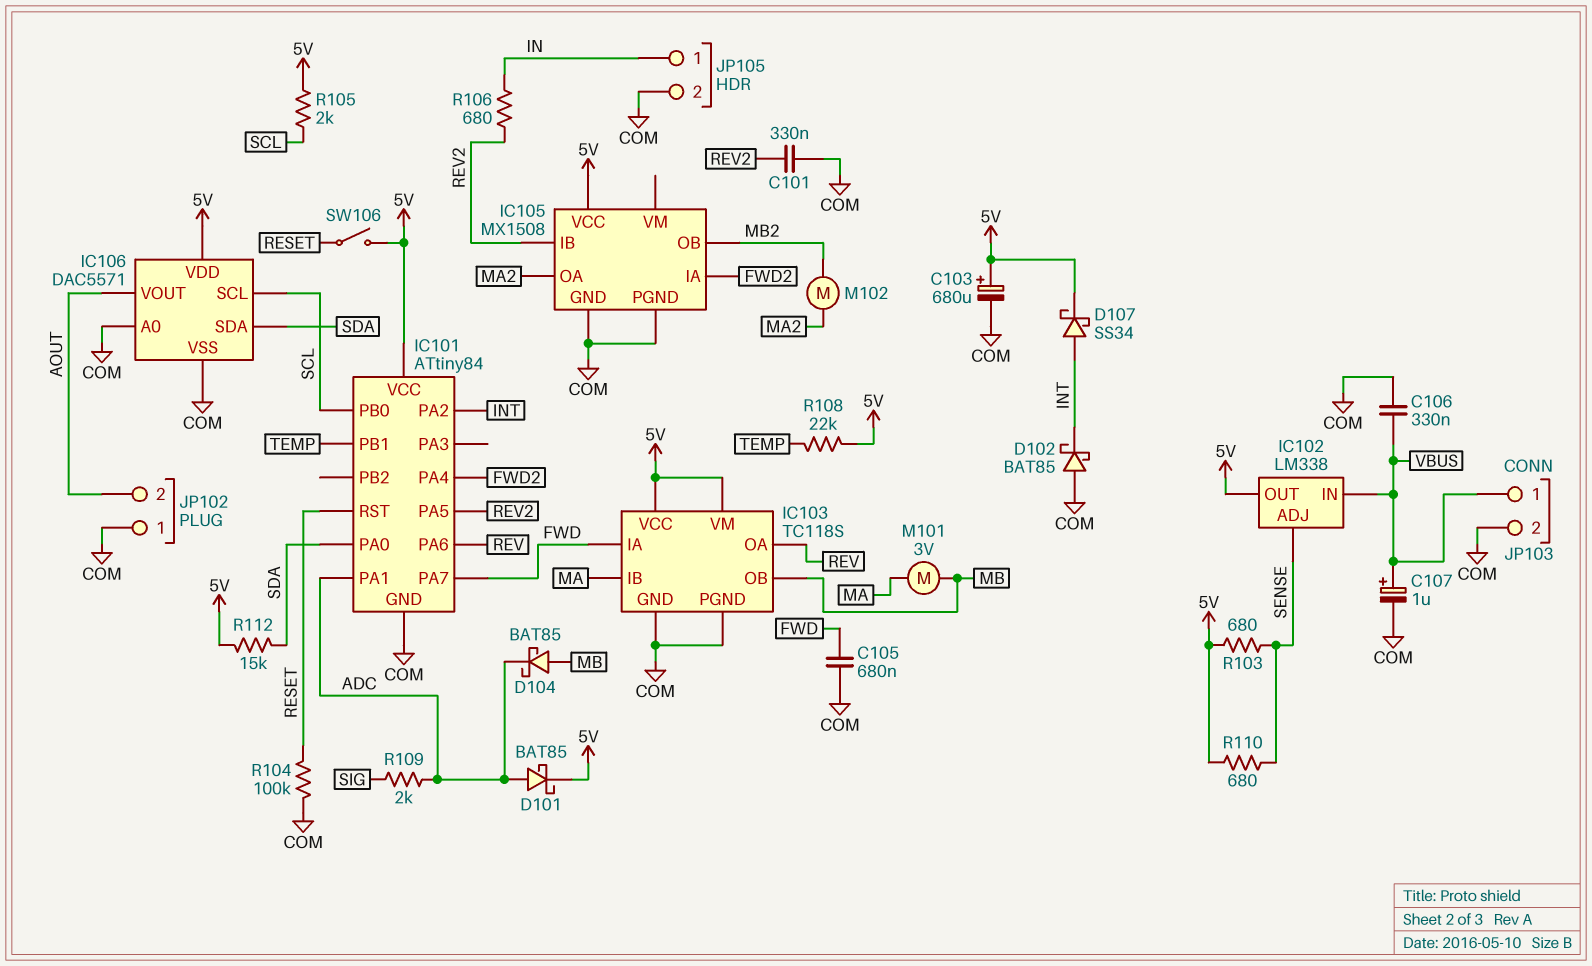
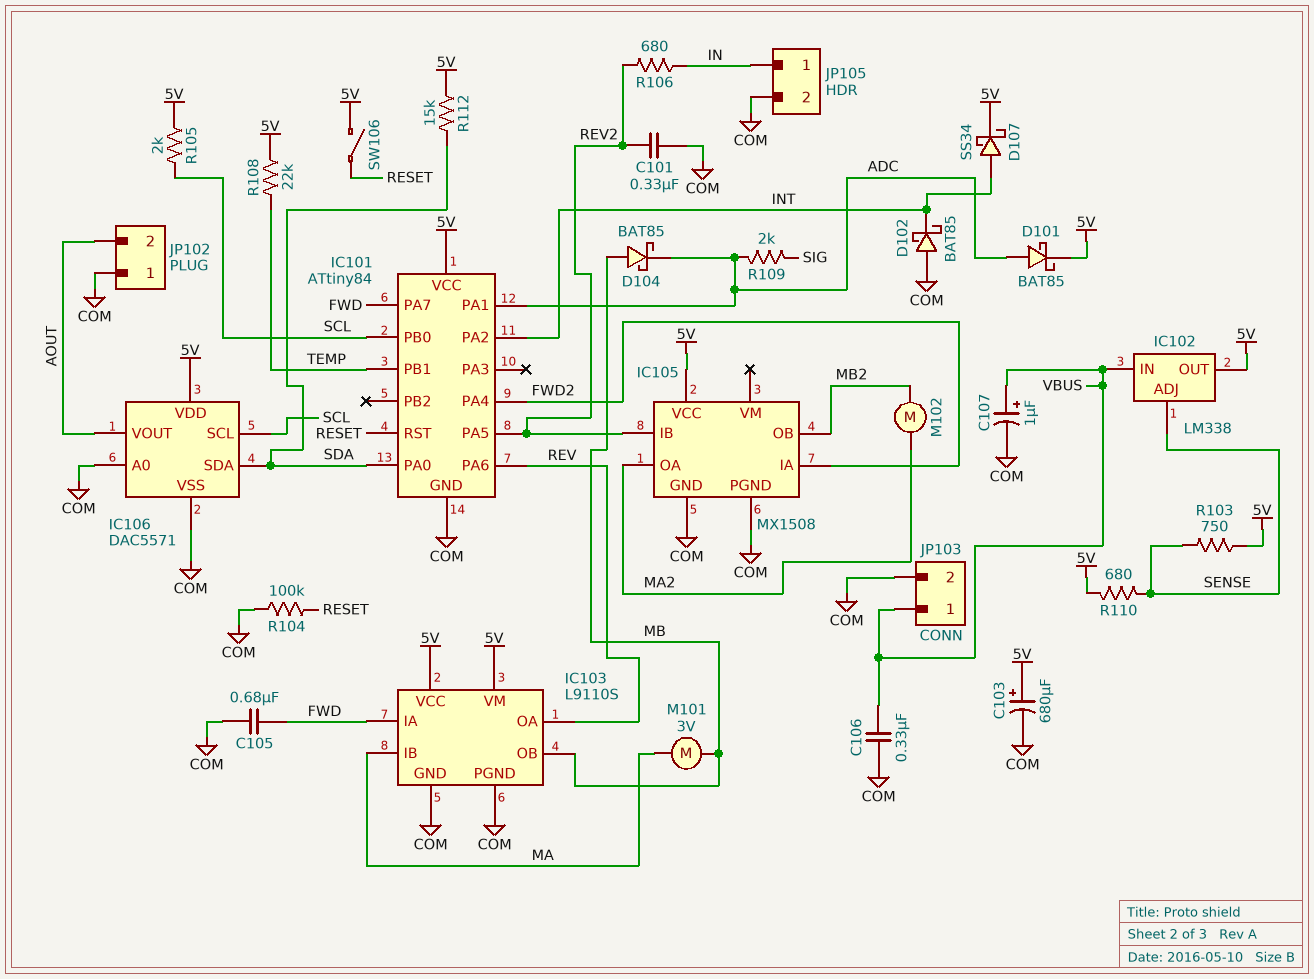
IC103: TC118S -> L9110S
R103: 680 (5V, SENSE) -> 750 (5V, SENSE)

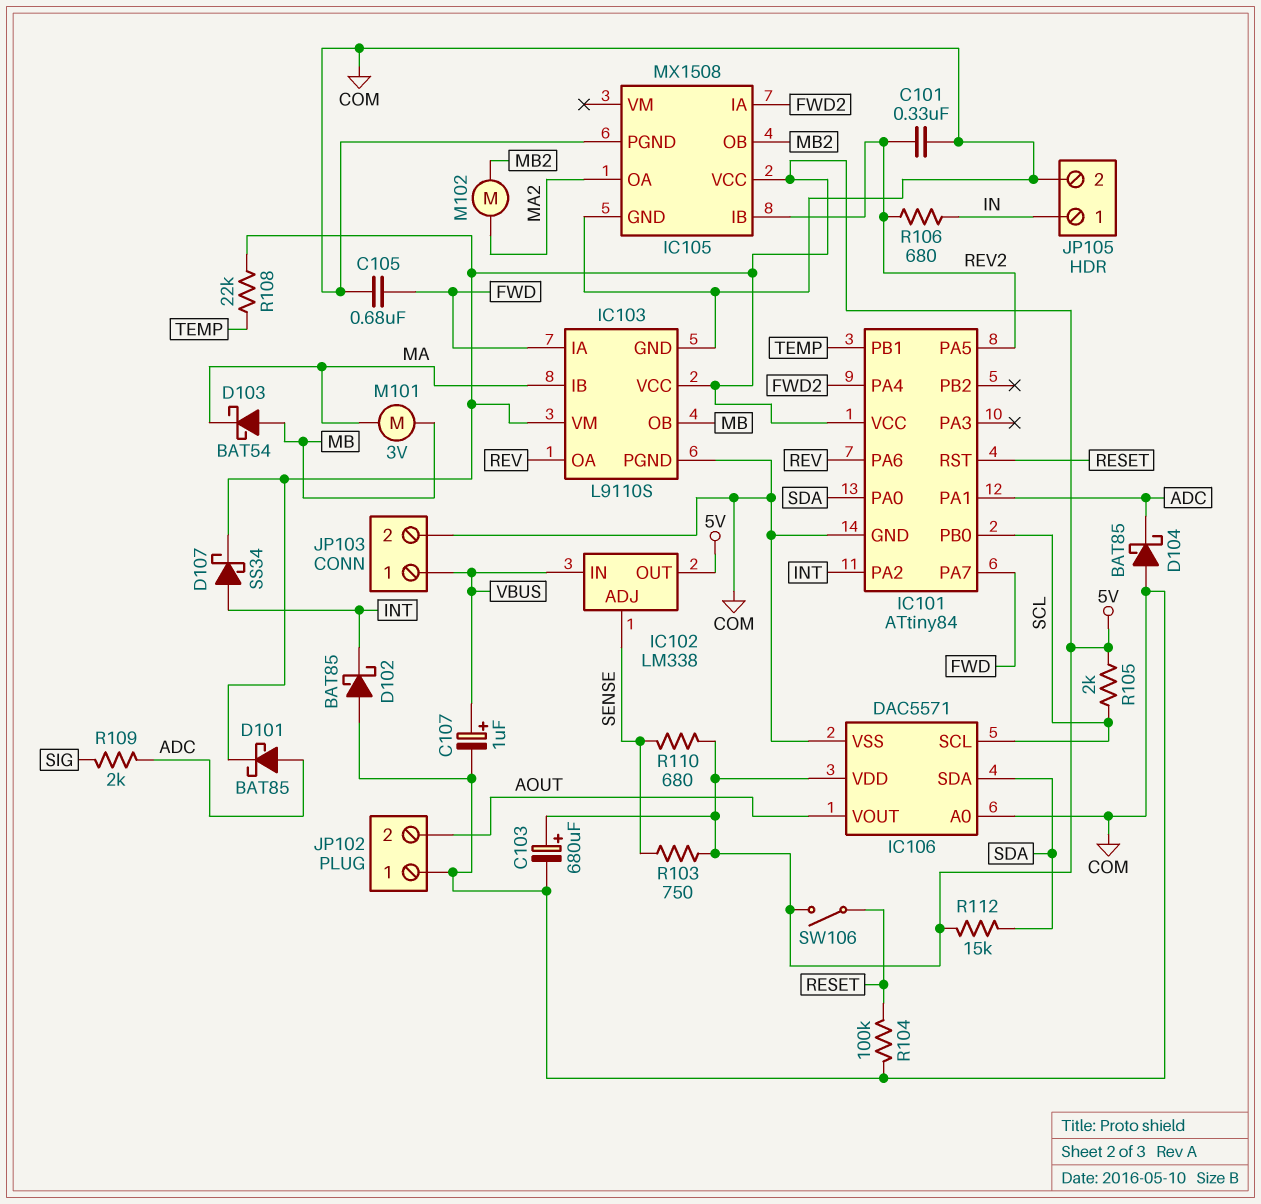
C106: 330nF (COM, VBUS) -> none
D103: none -> schottky BAT54 (A MB, K MA)
D104: schottky BAT85 (A MB, K ADC) -> schottky BAT85 (A COM, K ADC)

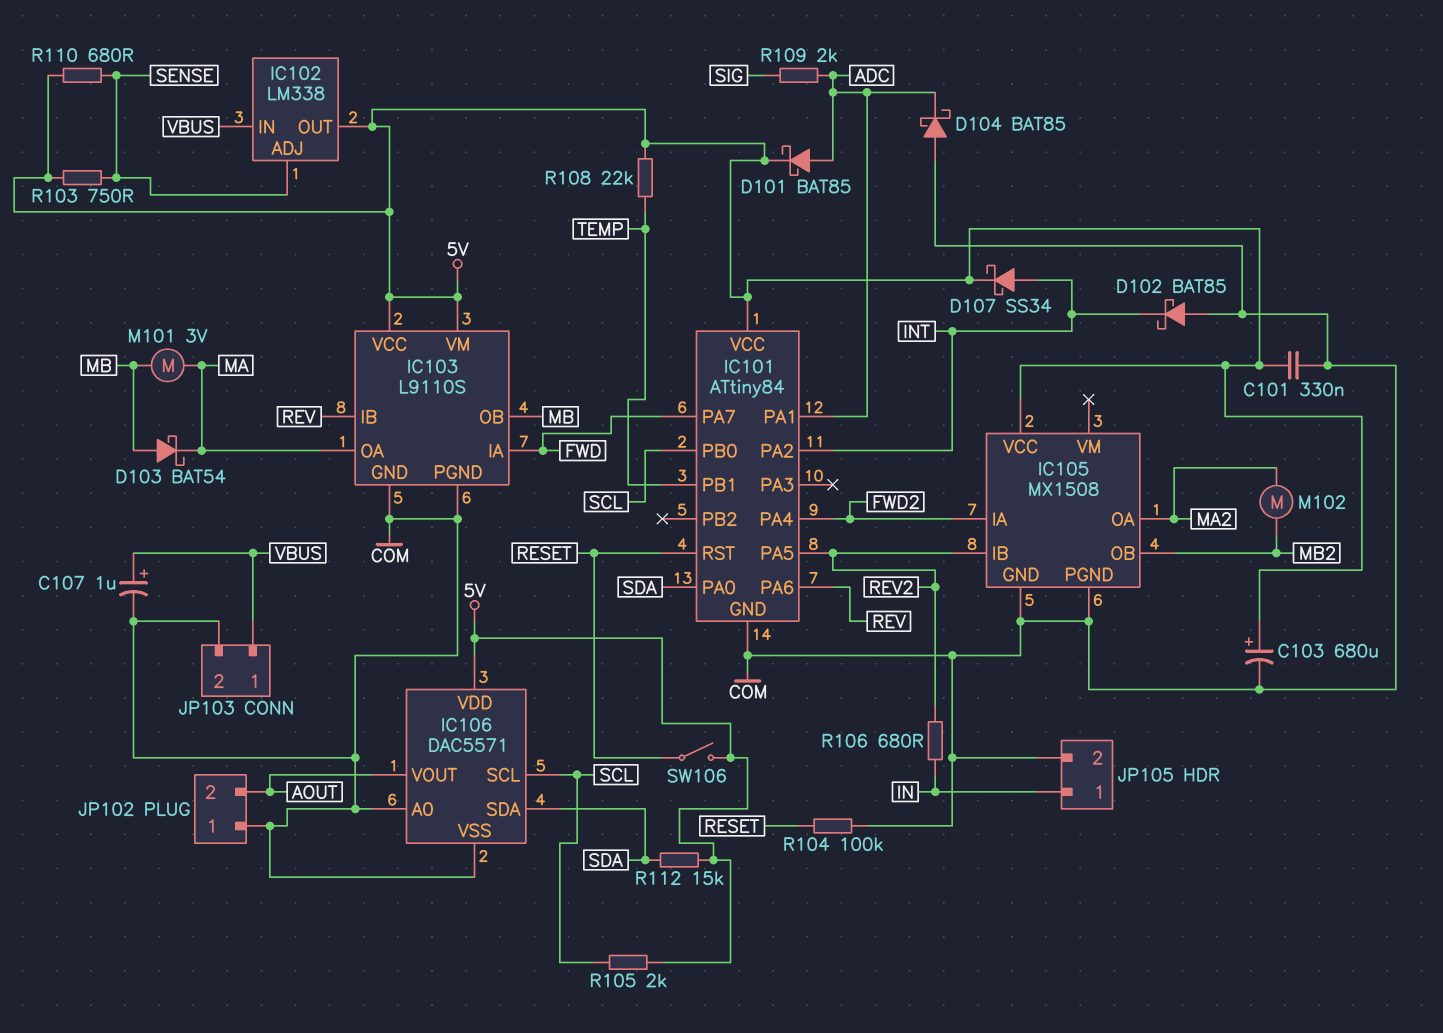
C101: 330nF (COM, REV2) -> 330nF (5V, COM)
C105: 680nF (COM, FWD) -> none
IC103 pin IB: MA -> REV
IC103 pin OA: REV -> MA

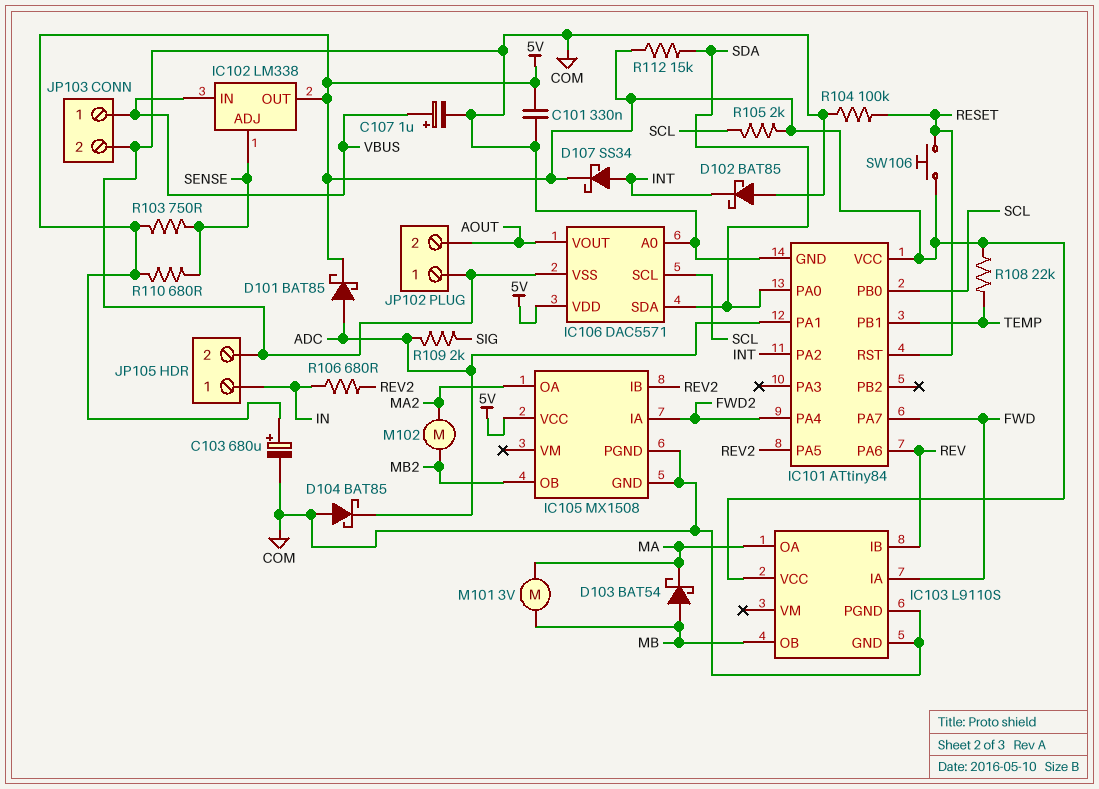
IC103 pin VM: 5V -> none
SW106: switch (5V, RESET) -> button (5V, RESET)

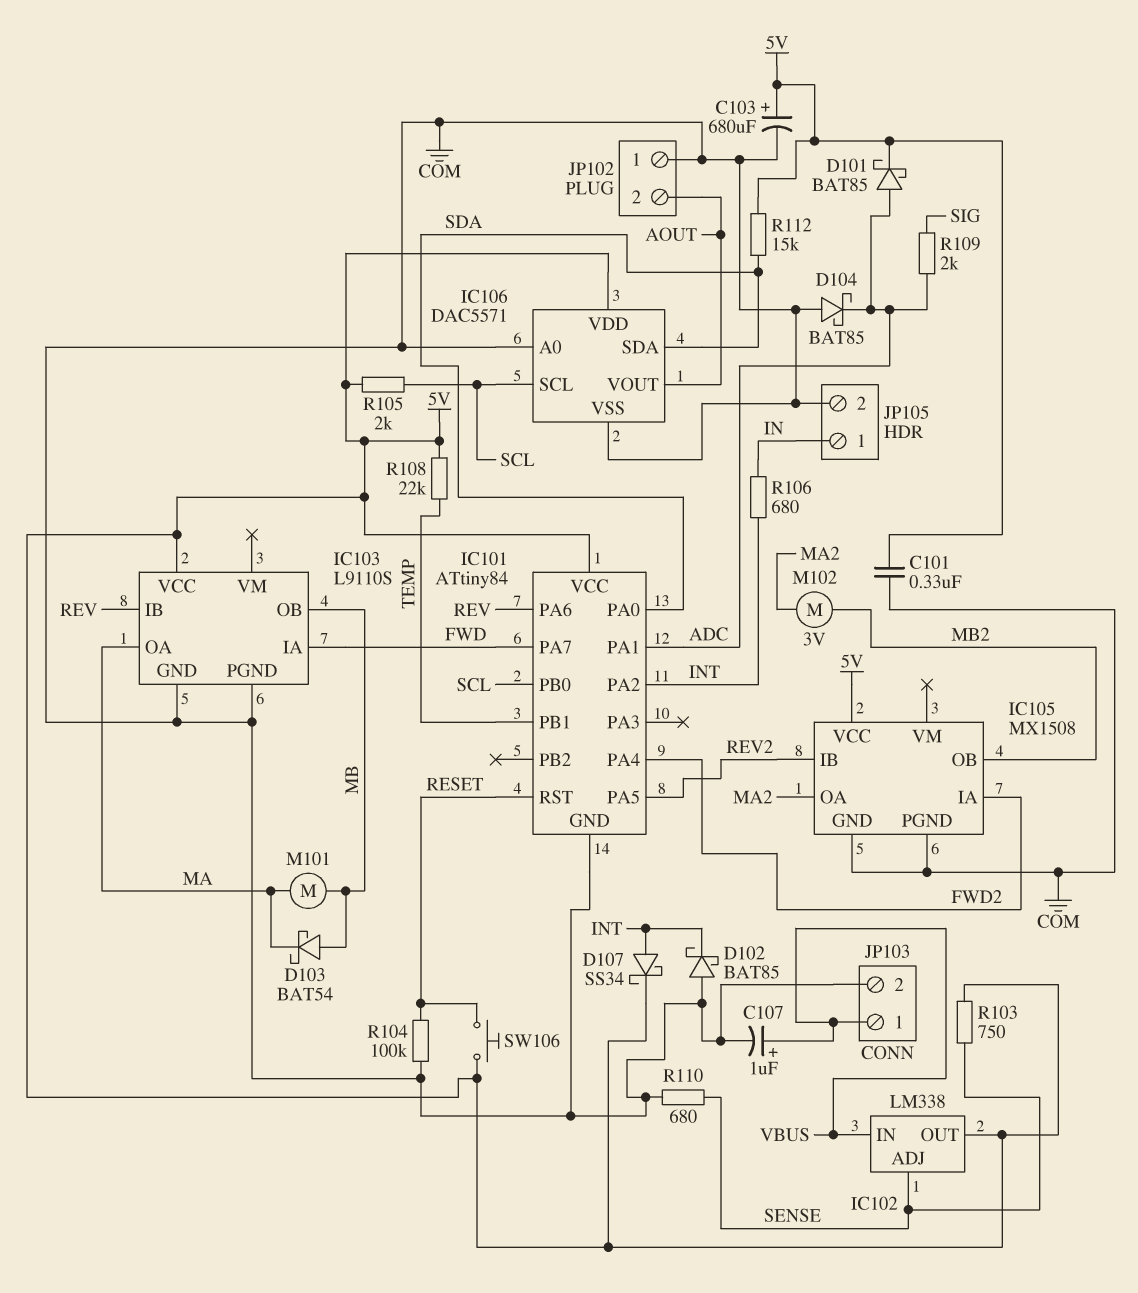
M101: motor 3V (MA, MB) -> motor (MA, MB)
M102: motor (MA2, MB2) -> motor 3V (MA2, MB2)
R106: 680 (IN, REV2) -> 680 (IN, INT)
R110: 680 (5V, SENSE) -> 680 (COM, SENSE)

